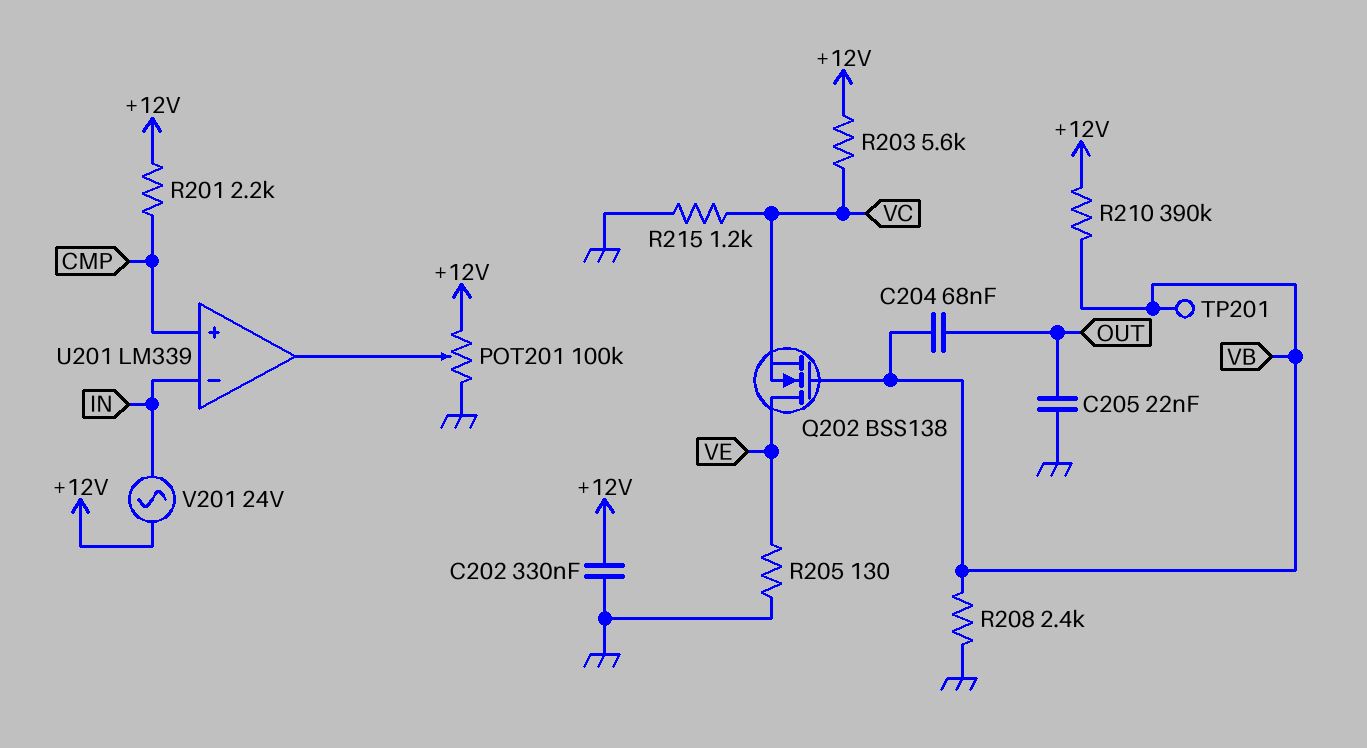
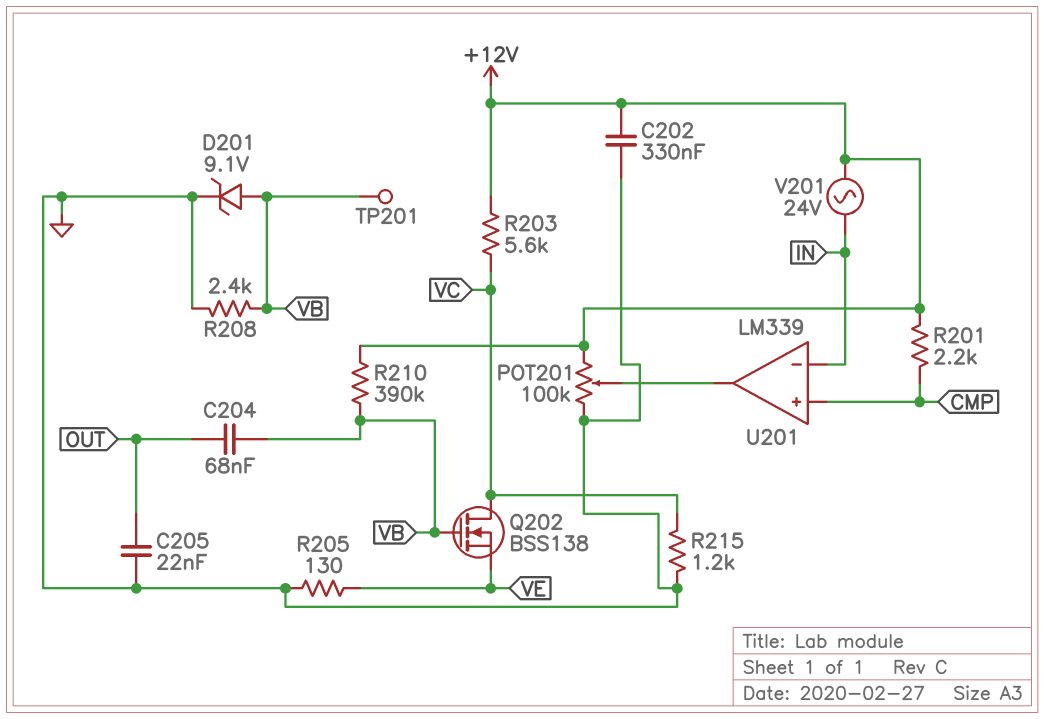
D201: none -> zener 9.1V (A VB, K GND)
Q202: NMOS BSS138 (G VB, D VE, S VC) -> NMOS BSS138 (G VB, D VC, S VE)

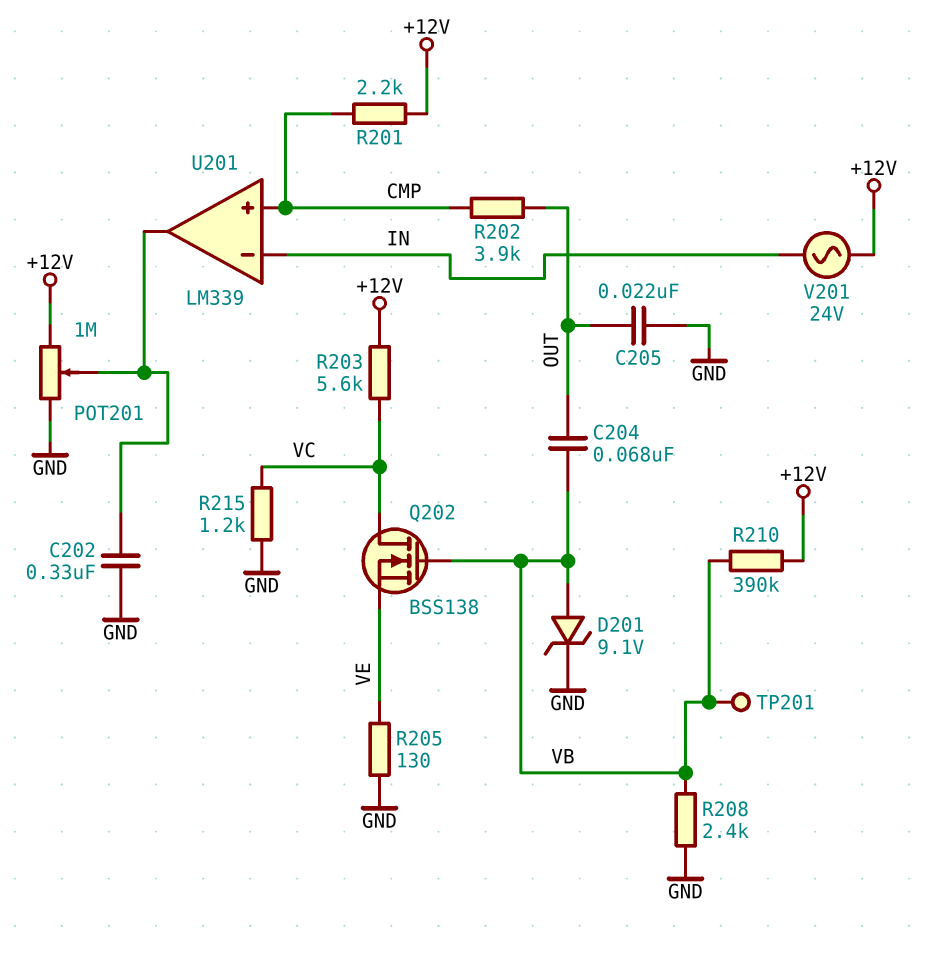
C202: 330nF (+12V, GND) -> 330nF (GND, U201/out)
POT201: 100k (+12V, GND, wiper U201/out) -> 1M (+12V, GND, wiper U201/out)
R202: none -> 3.9k (CMP, OUT)

